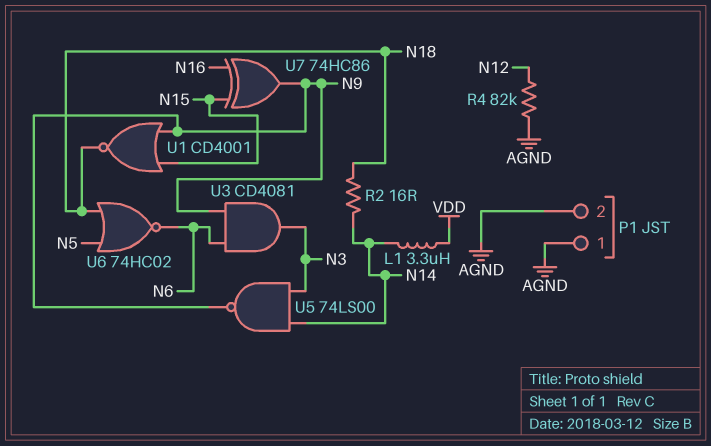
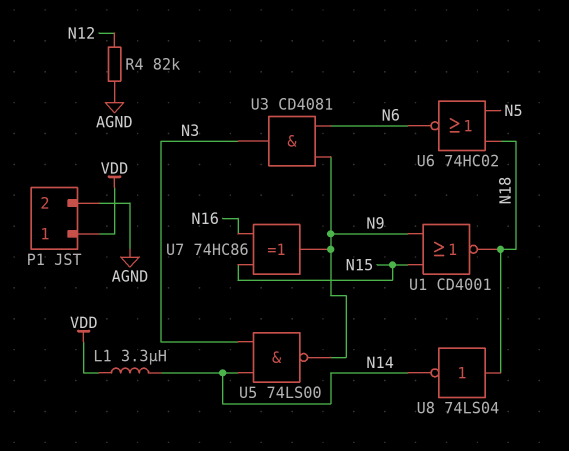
P1 pin 1: AGND -> VDD
R2: 16 (N14, N18) -> none
U8: none -> NOT 74LS04 (in N18, out N14)

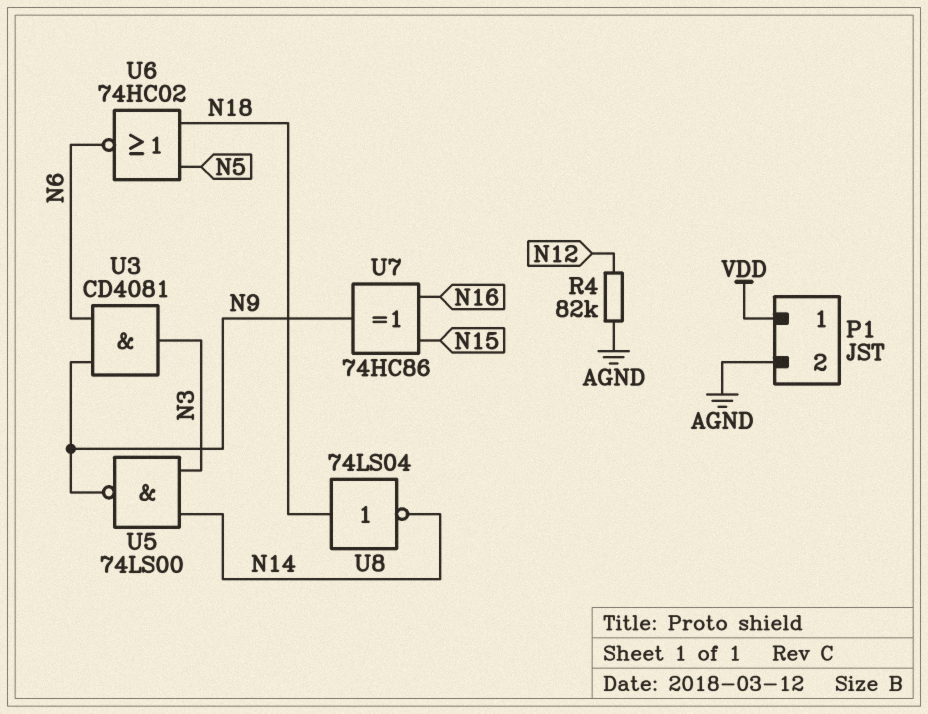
L1: 3.3uH (N14, VDD) -> none
U1: NOR CD4001 (in N9, in N15, out N18) -> none

